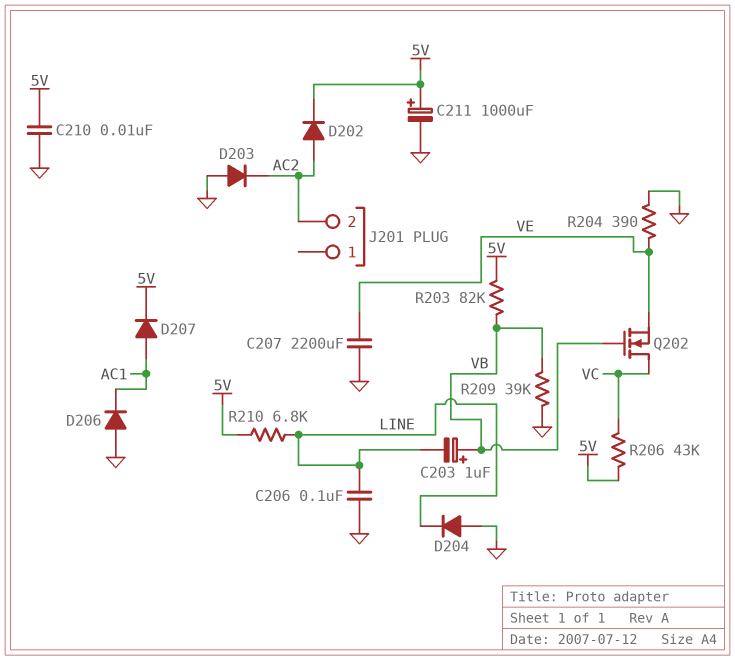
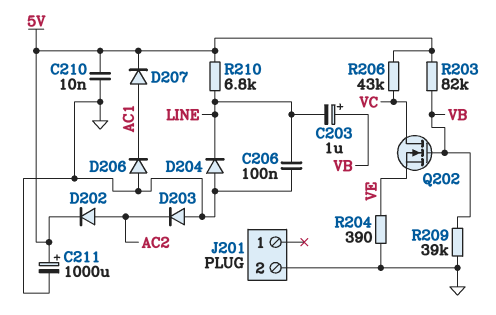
C207: 2200uF (GND, VE) -> none
J201 pin 2: AC2 -> GND

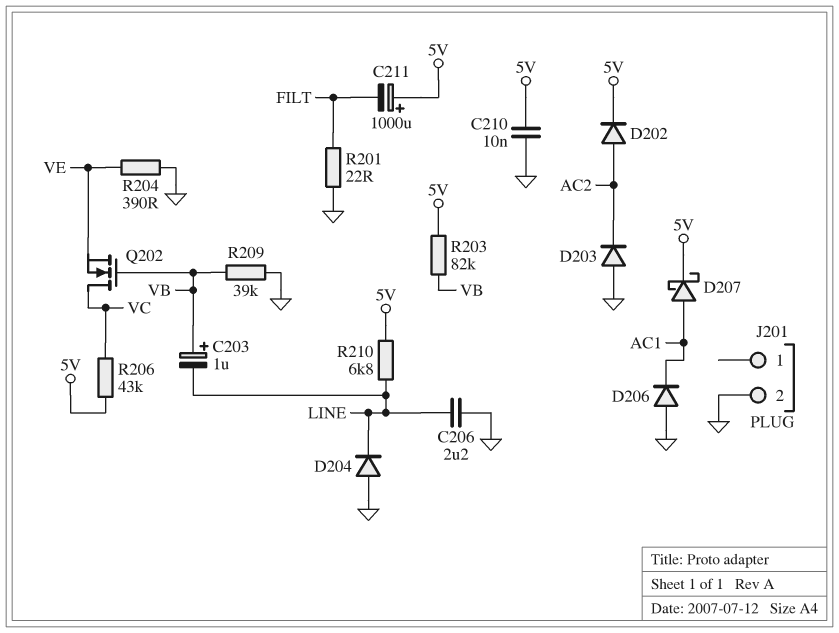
C206: 100nF (GND, LINE) -> 2.2uF (GND, LINE)
C211: 1000uF (plus 5V, minus GND) -> 1000uF (plus 5V, minus FILT)
D207: diode (A AC1, K 5V) -> schottky (A AC1, K 5V)
R201: none -> 22 (FILT, GND)

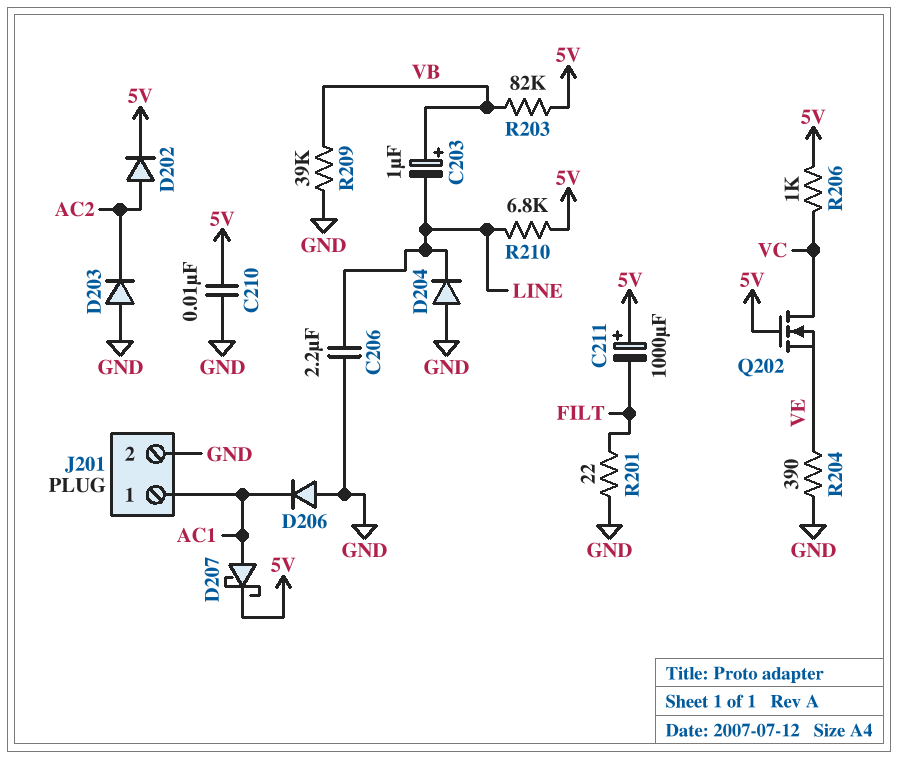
J201 pin 1: none -> AC1
Q202: NMOS (G VB, D VC, S VE) -> NMOS (G 5V, D VC, S VE)
R206: 43k (5V, VC) -> 1k (5V, VC)

